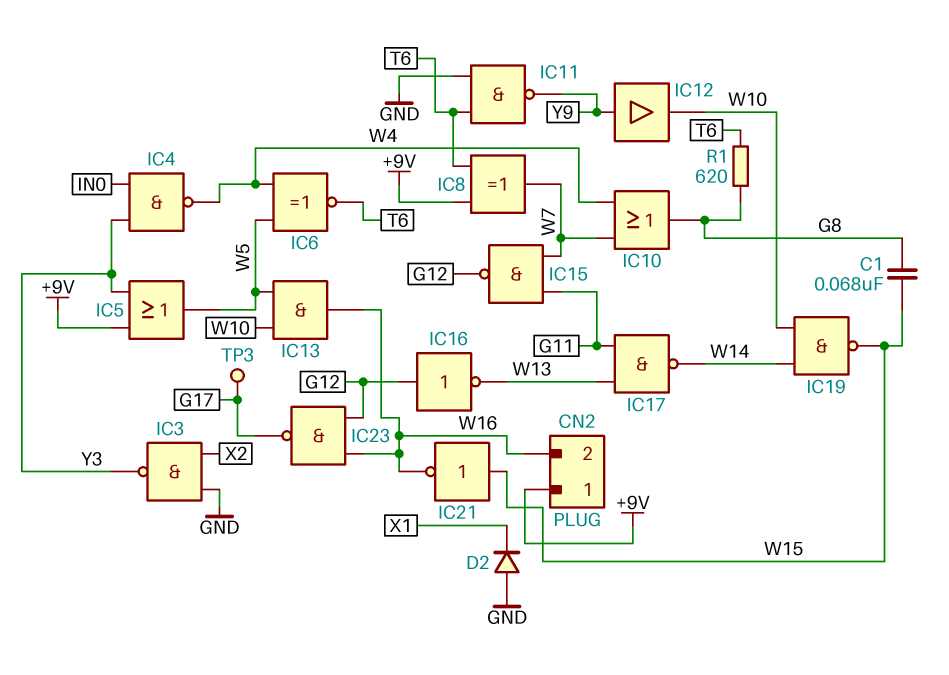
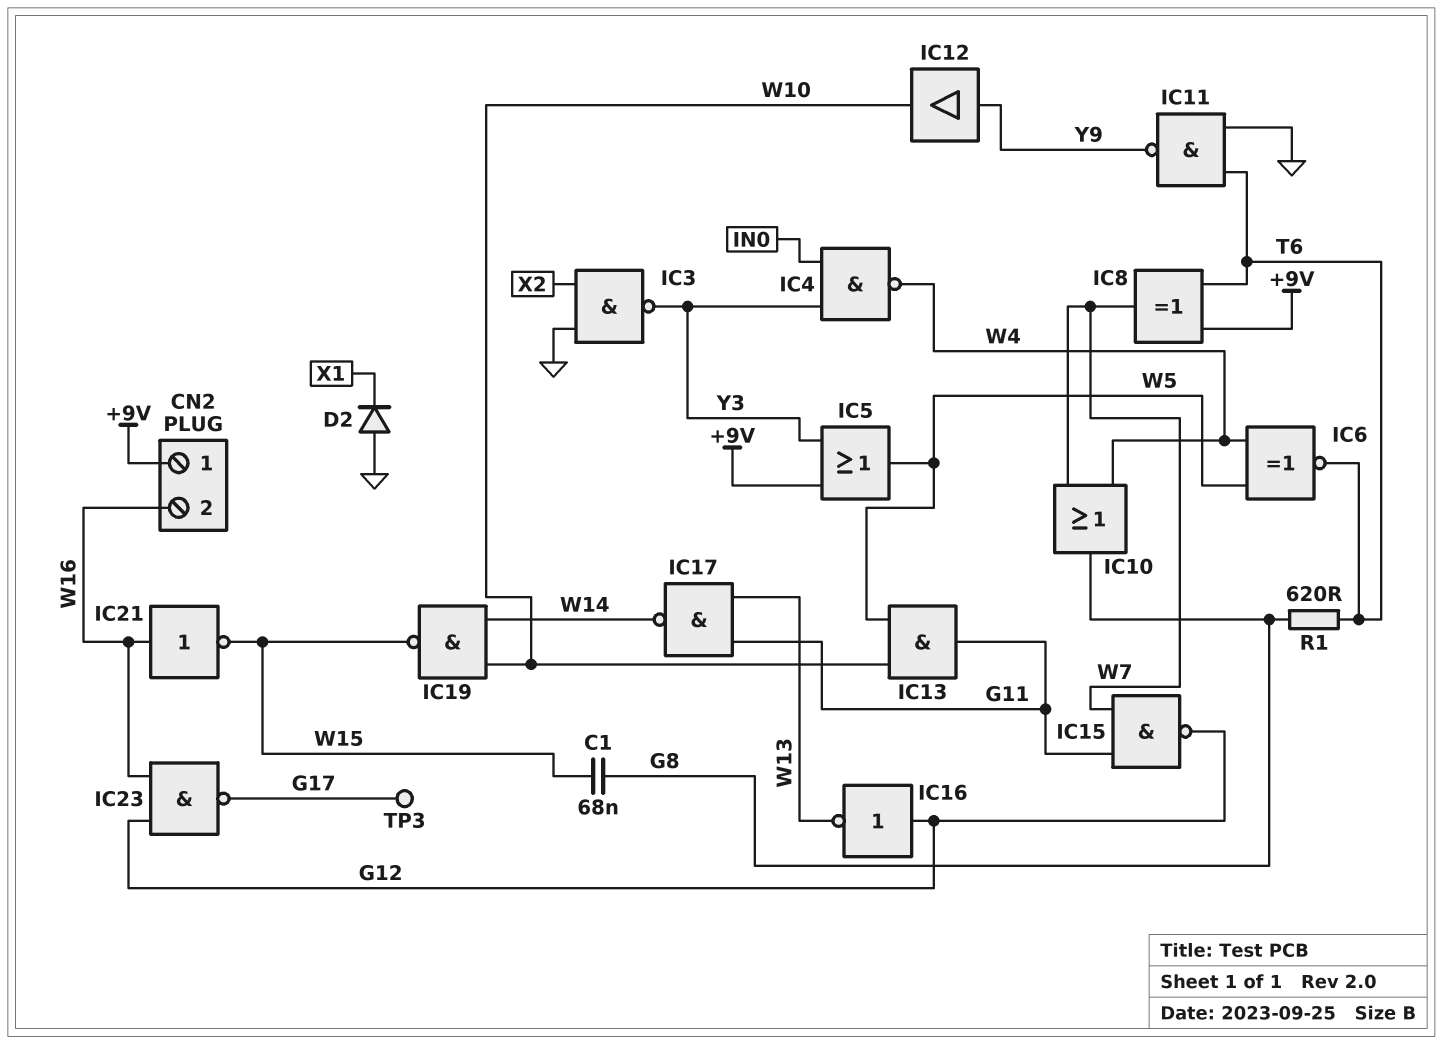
IC13: AND (in W5, in W10, out W16) -> AND (in W5, in W10, out G11)
IC21: NOT (in W15, out W16) -> NOT (in W16, out W15)

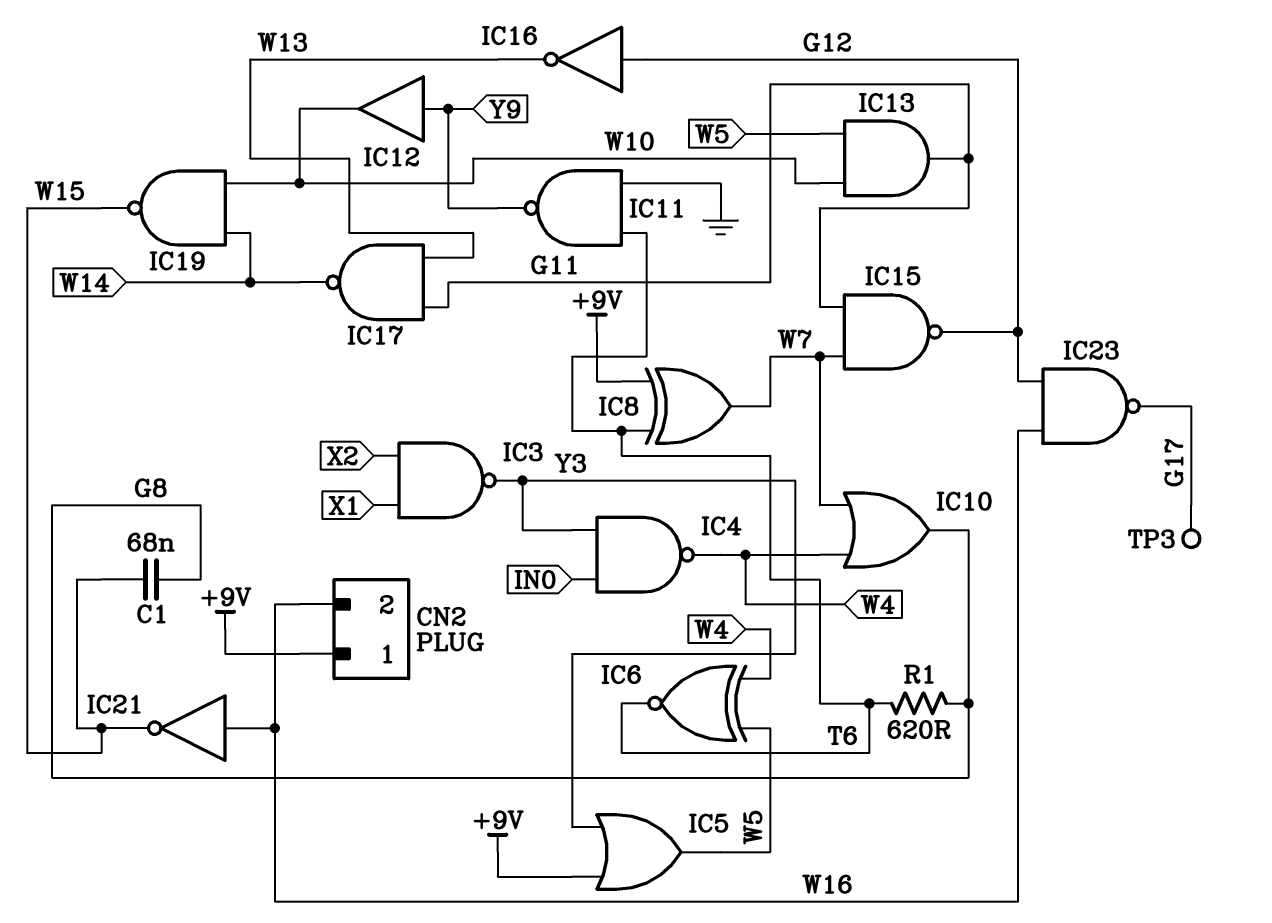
D2: diode (A GND, K X1) -> none
IC3: NAND (in GND, in X2, out Y3) -> NAND (in X1, in X2, out Y3)

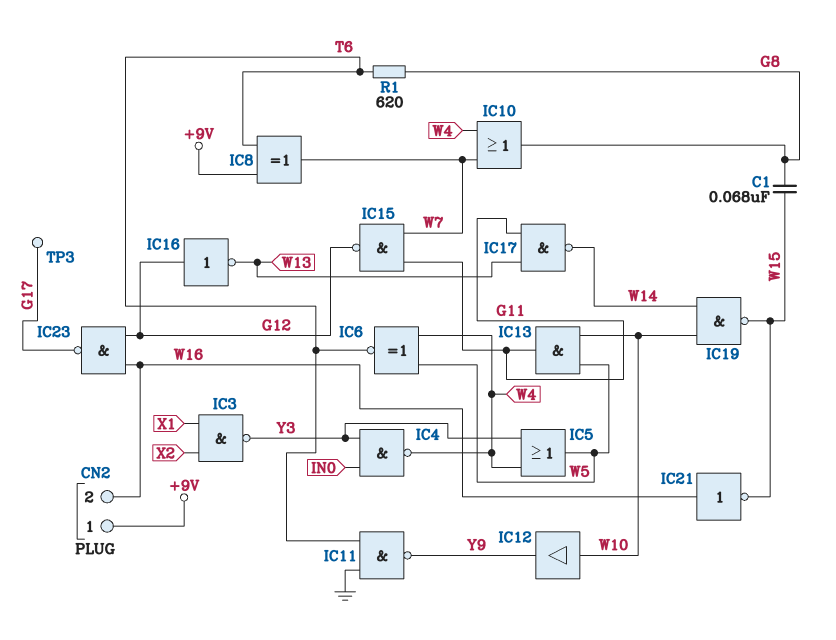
IC5: OR (in +9V, in Y3, out W5) -> OR (in W4, in Y3, out W5)
IC12: buffer (in Y9, out W10) -> buffer (in W10, out Y9)

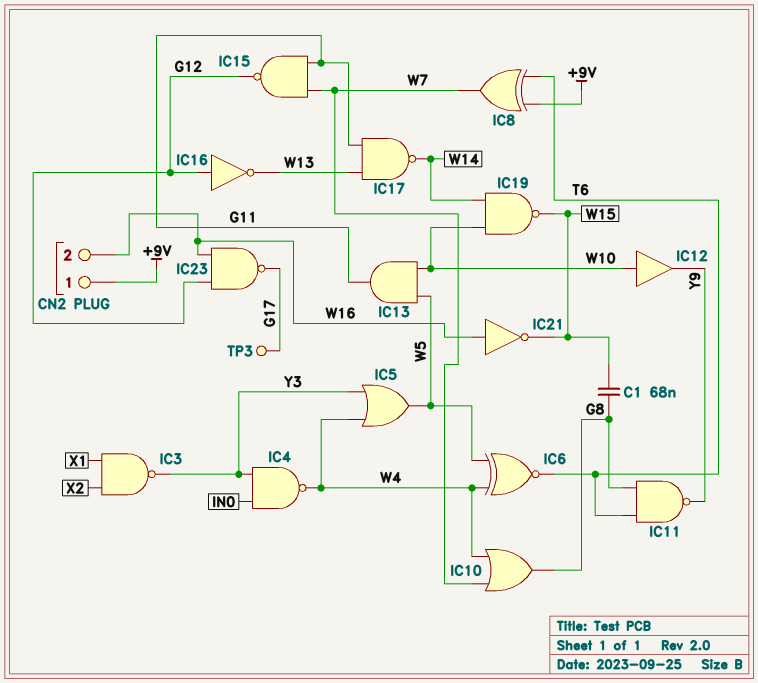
IC11: NAND (in GND, in T6, out Y9) -> NAND (in G8, in T6, out Y9)
R1: 620 (G8, T6) -> none

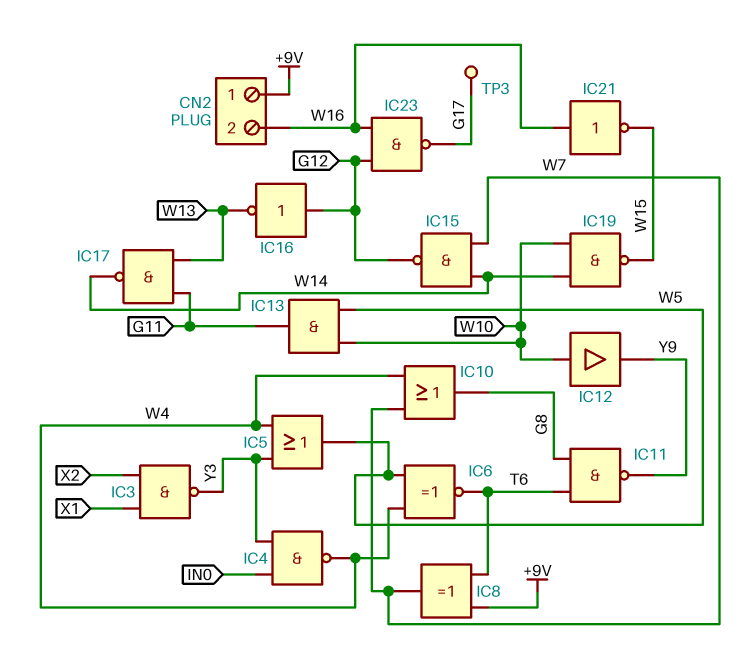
C1: 68nF (G8, W15) -> none
IC15: NAND (in G11, in W7, out G12) -> NAND (in W7, in W14, out G12)

